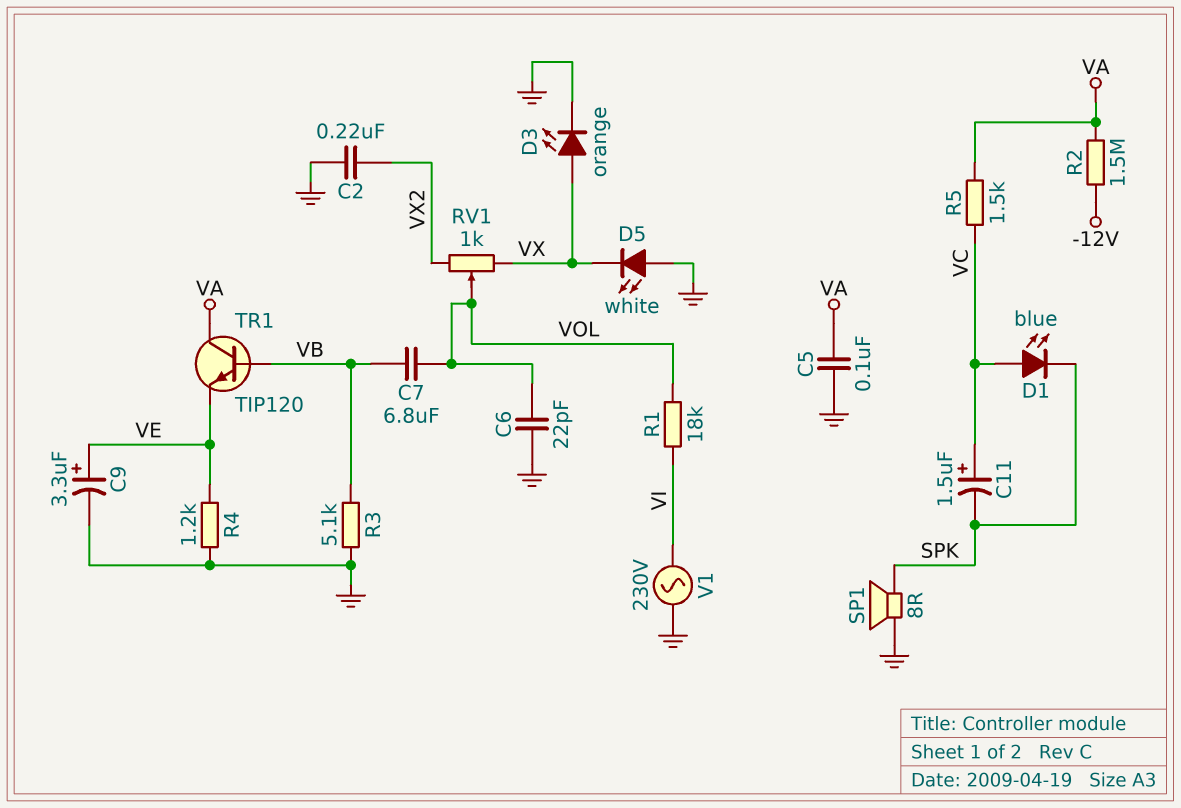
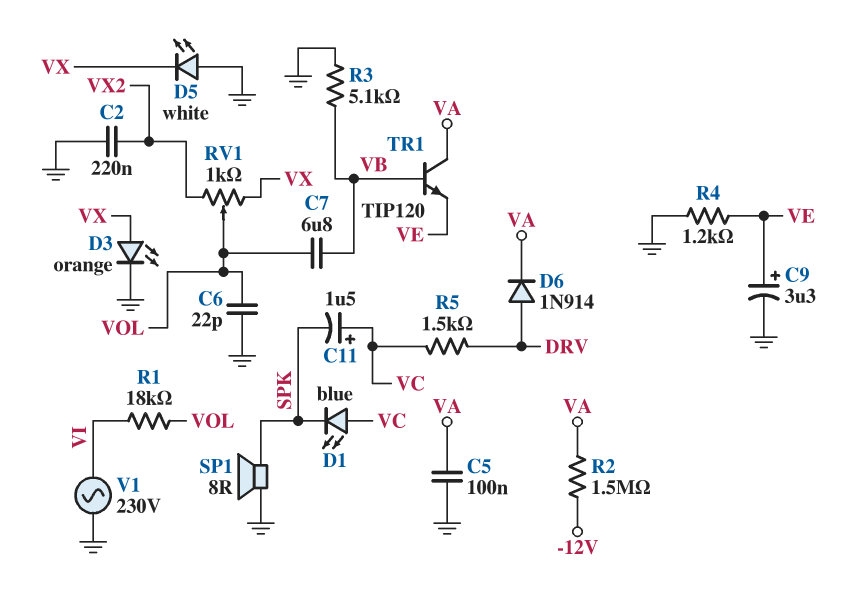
D6: none -> diode 1N914 (A DRV, K VA)
R5: 1.5k (VA, VC) -> 1.5k (DRV, VC)

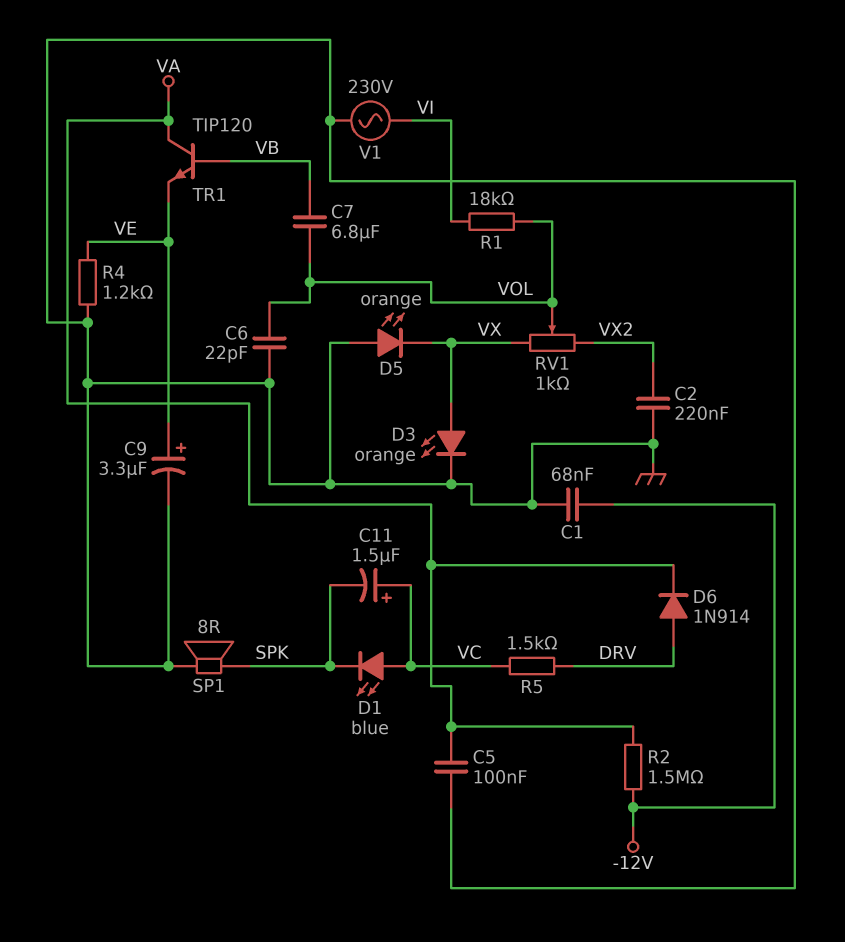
C1: none -> 68nF (-12V, GND)
D5: LED white (A GND, K VX) -> LED orange (A GND, K VX)
R3: 5.1k (GND, VB) -> none

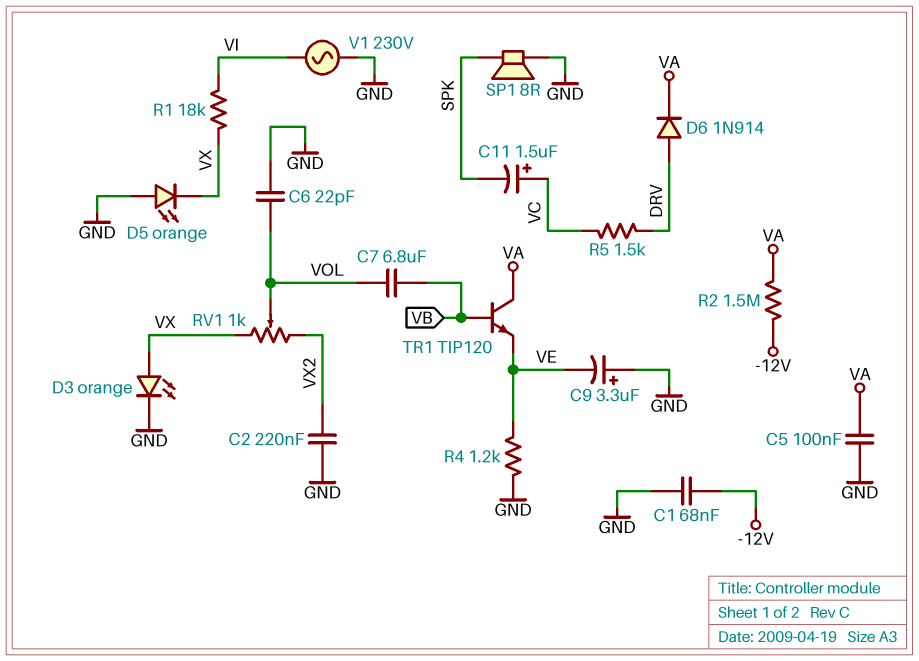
C9: 3.3uF (plus VE, minus GND) -> 3.3uF (plus GND, minus VE)
D1: LED blue (A VC, K SPK) -> none
R1: 18k (VI, VOL) -> 18k (VI, VX)

